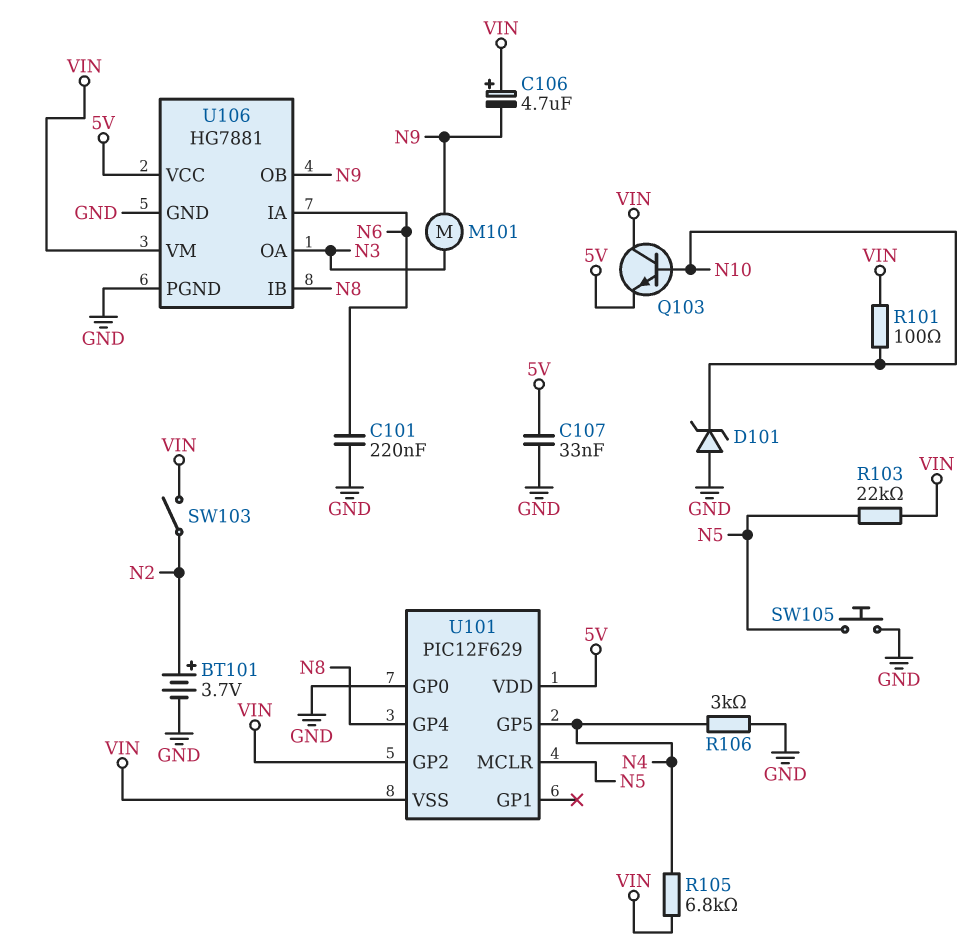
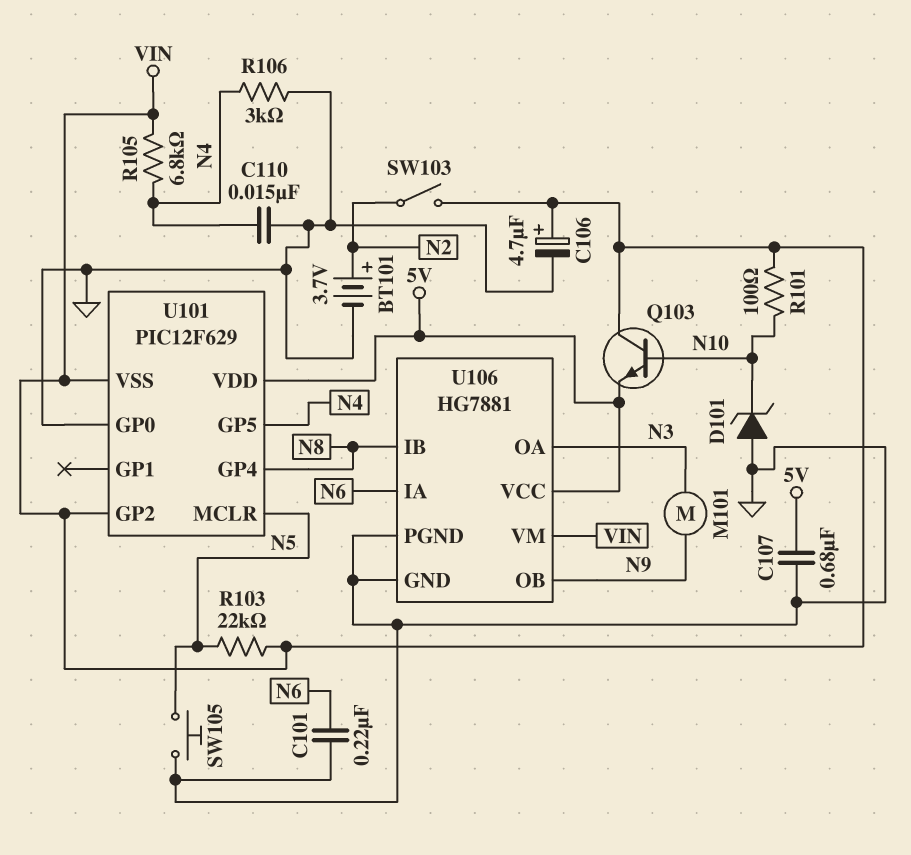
C106: 4.7uF (plus VIN, minus N9) -> 4.7uF (plus VIN, minus GND)
C107: 33nF (5V, GND) -> 680nF (5V, GND)
C110: none -> 15nF (GND, N4)

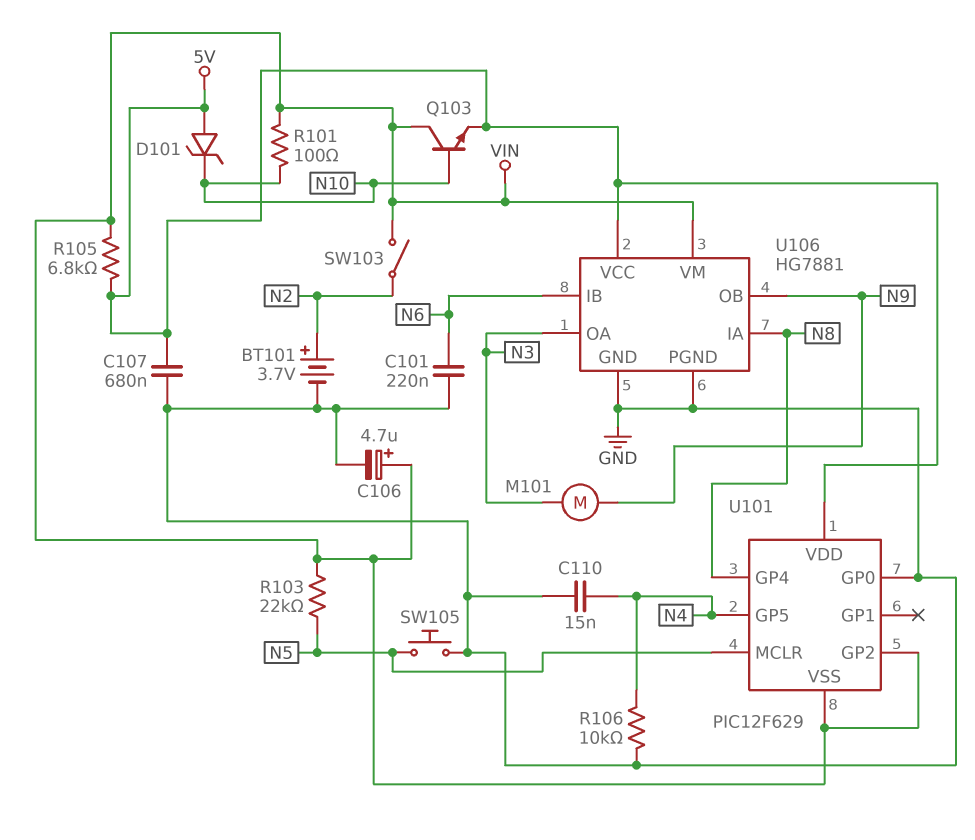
D101: zener (A GND, K N10) -> zener (A 5V, K N10)
R105: 6.8k (N4, VIN) -> 6.8k (5V, VIN)
R106: 3k (GND, N4) -> 10k (GND, N4)
U106 pin IA: N6 -> N8
U106 pin IB: N8 -> N6

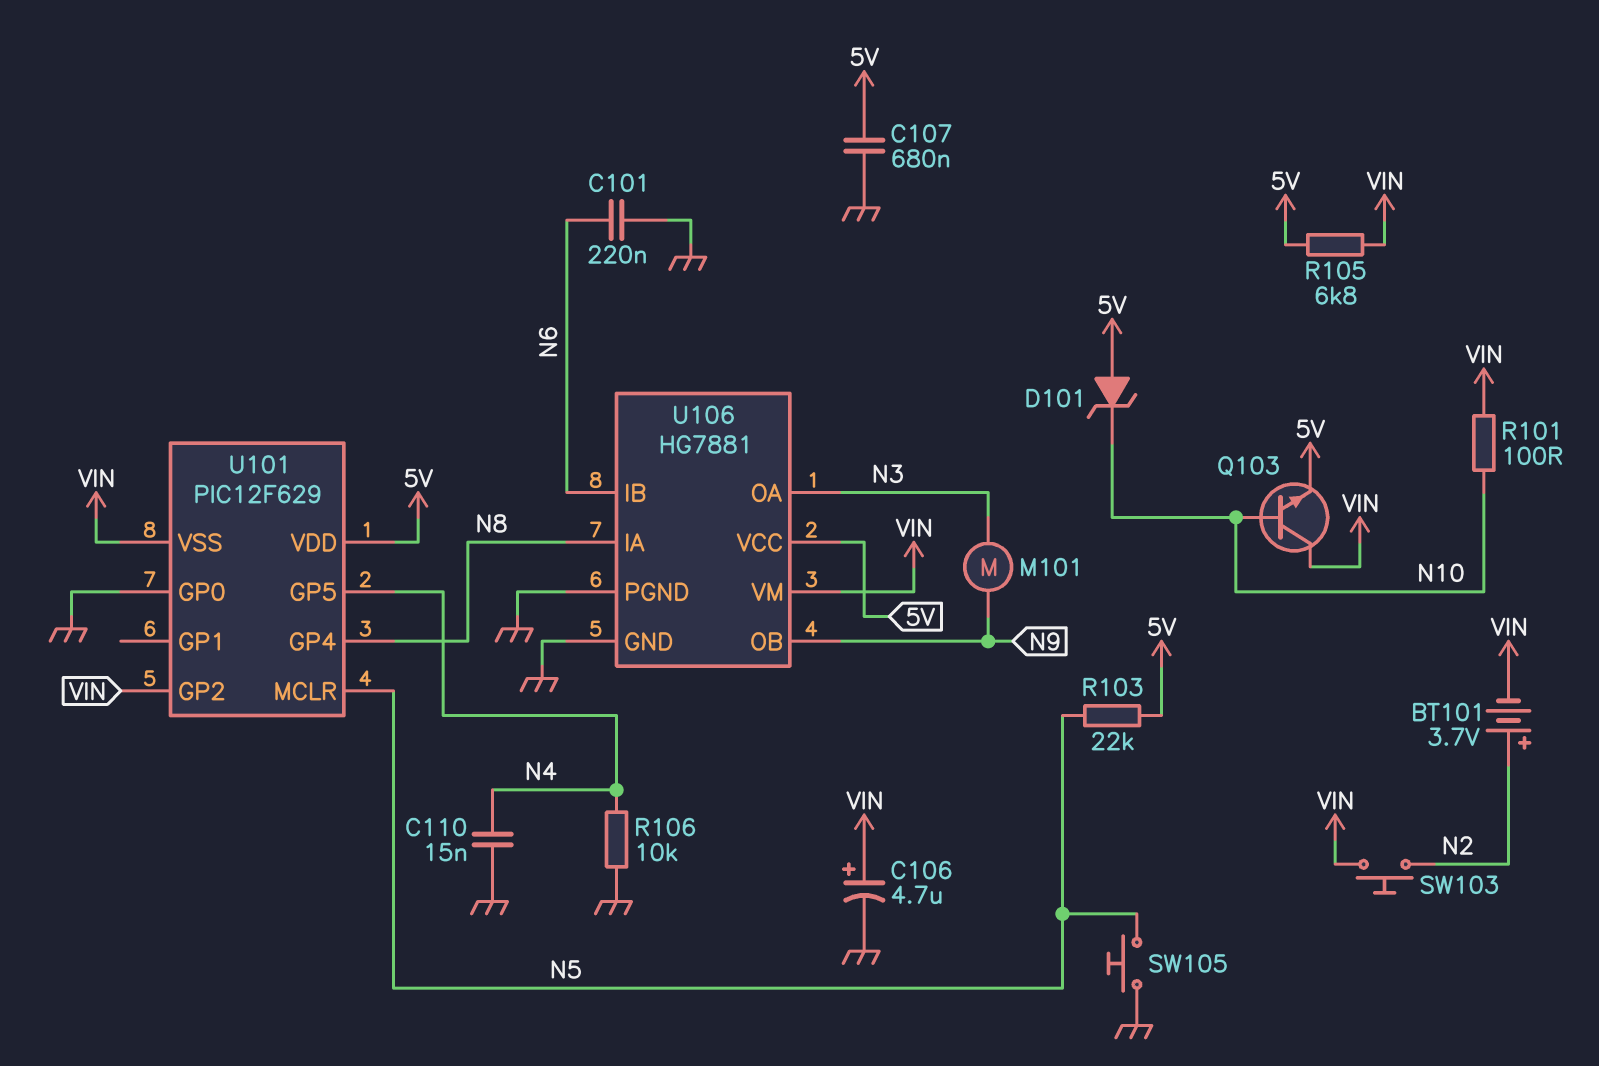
BT101: 3.7V (plus N2, minus GND) -> 3.7V (plus N2, minus VIN)
R103: 22k (N5, VIN) -> 22k (5V, N5)
SW103: switch (N2, VIN) -> button (N2, VIN)

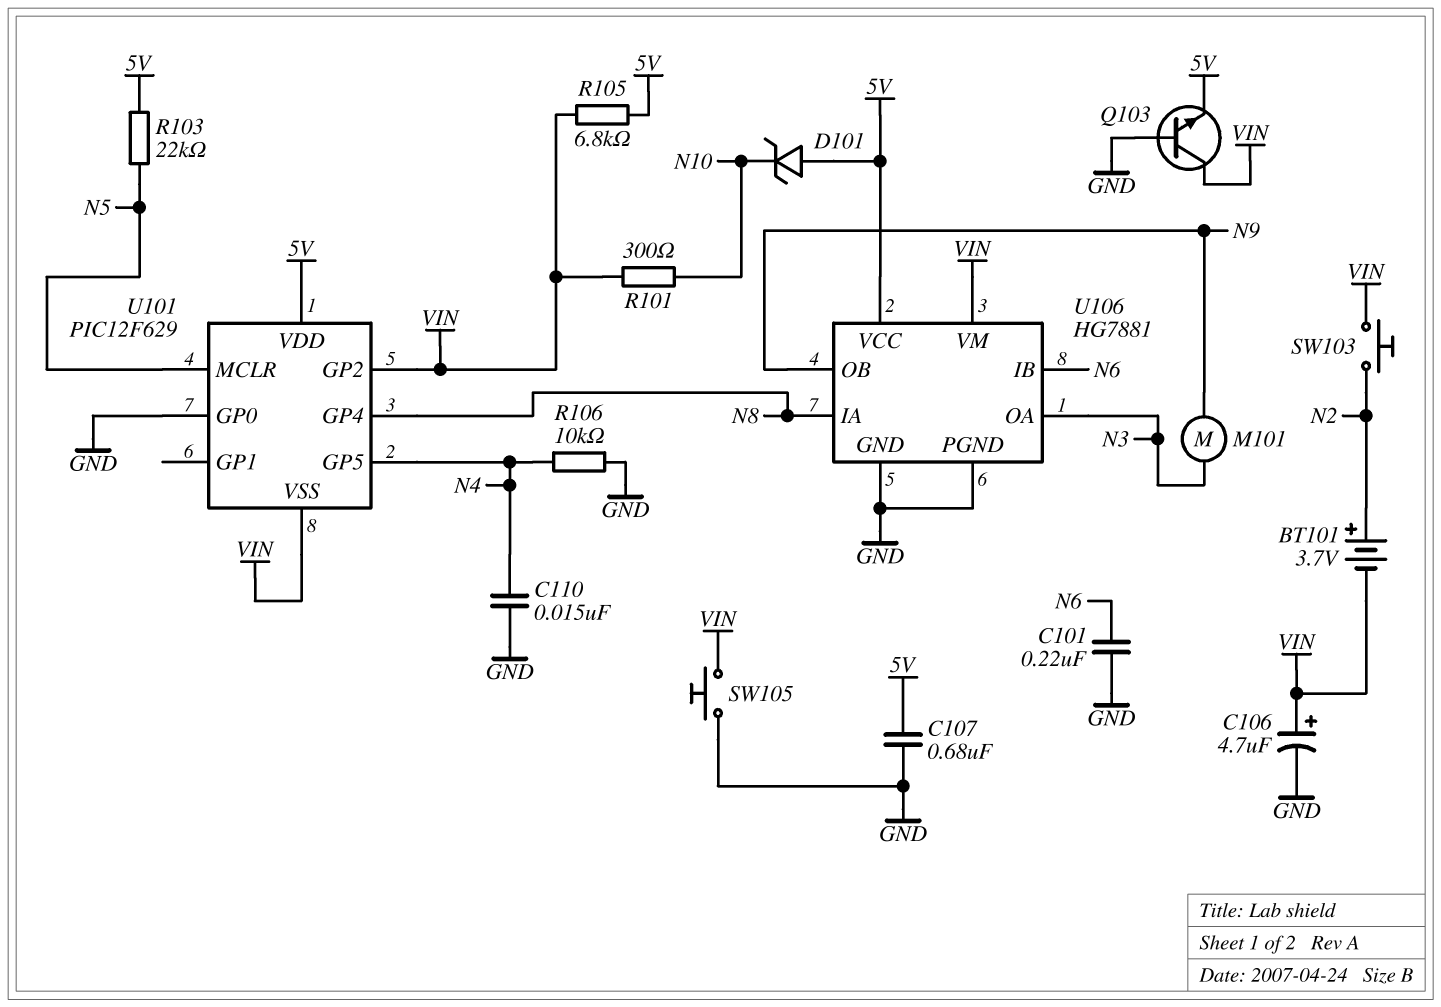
Q103: NPN (B N10, C VIN, E 5V) -> NPN (B GND, C VIN, E 5V)
R101: 100 (N10, VIN) -> 300 (N10, VIN)
SW105: button (GND, N5) -> button (GND, VIN)

